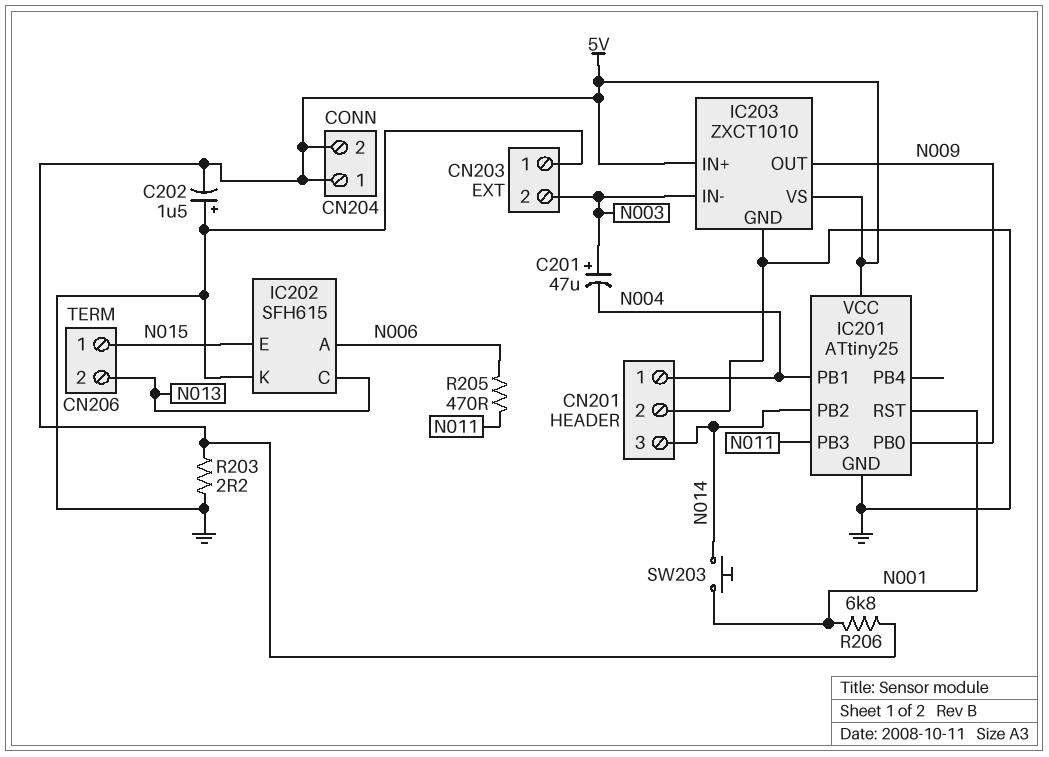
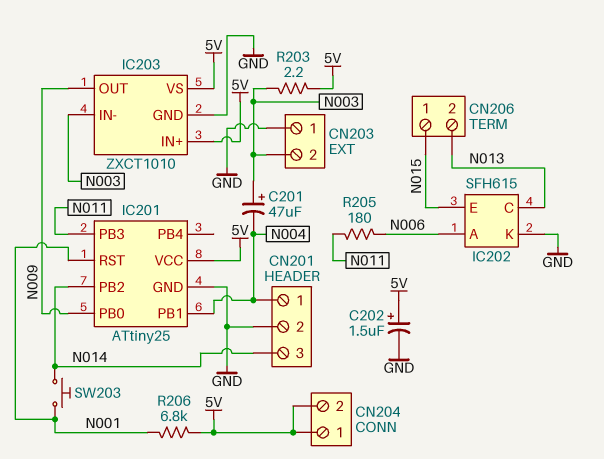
C202: 1.5uF (plus GND, minus 5V) -> 1.5uF (plus 5V, minus GND)
R203: 2.2 (5V, GND) -> 2.2 (5V, N003)
R205: 470 (N006, N011) -> 180 (N006, N011)

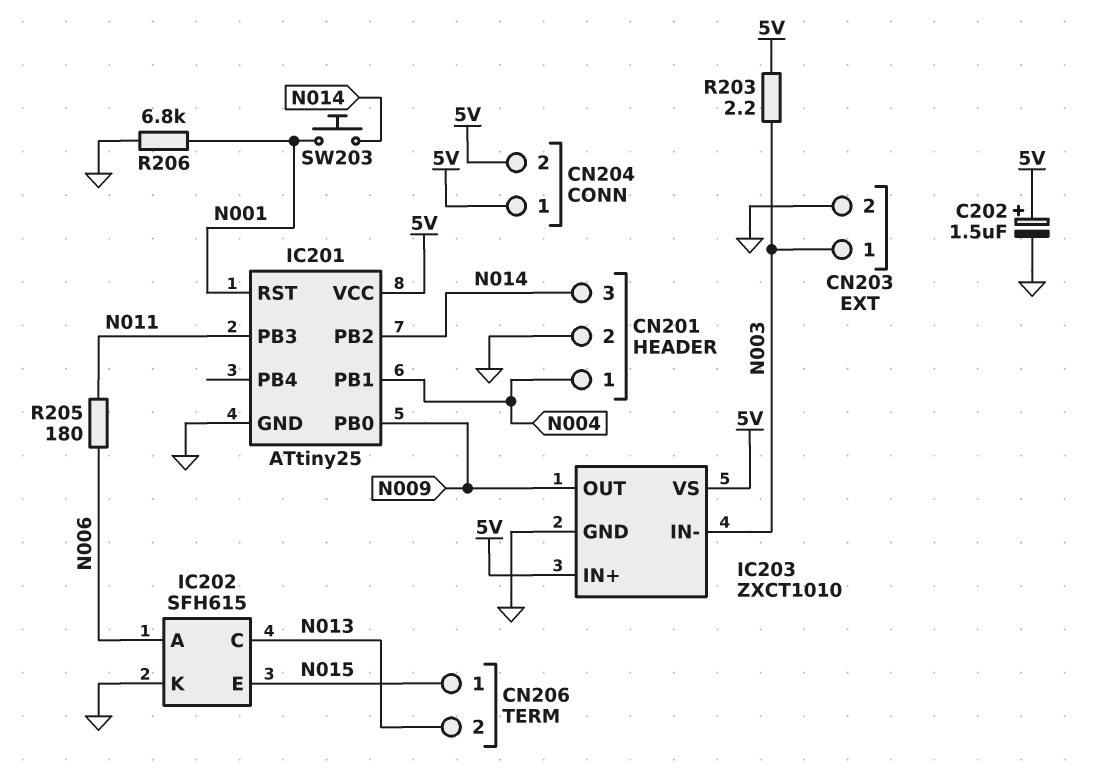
C201: 47uF (plus N003, minus N004) -> none
CN203 pin 1: GND -> N003
CN203 pin 2: N003 -> GND
R206: 6.8k (5V, N001) -> 6.8k (GND, N001)

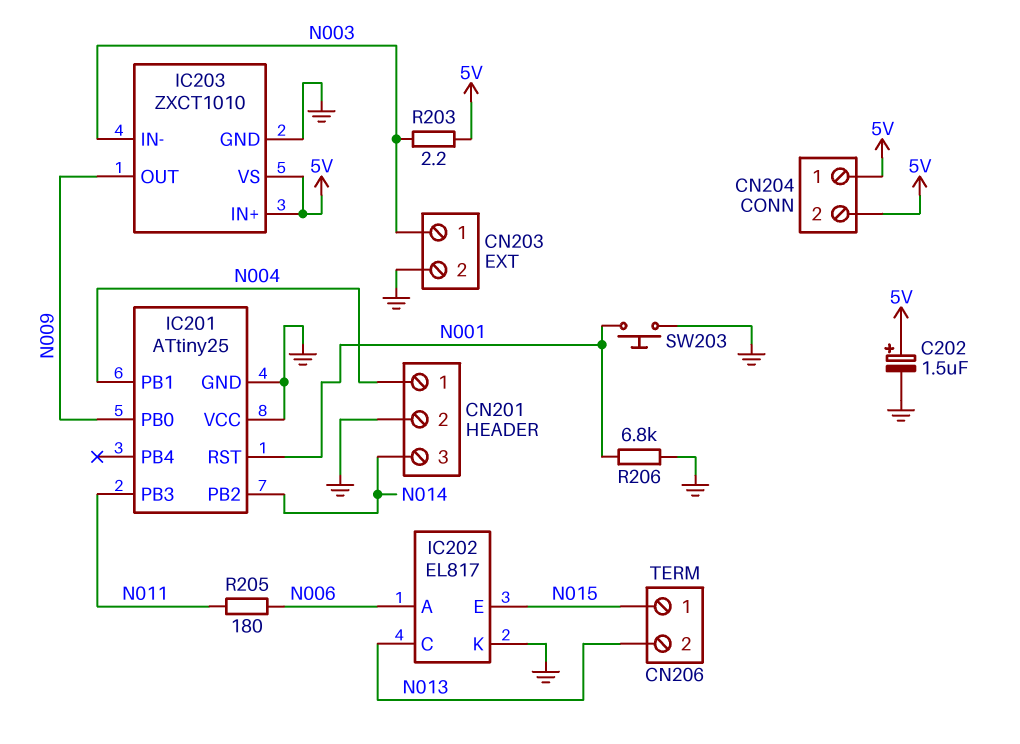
IC201 pin VCC: 5V -> GND
IC202: SFH615 -> EL817
SW203: button (N001, N014) -> button (GND, N001)

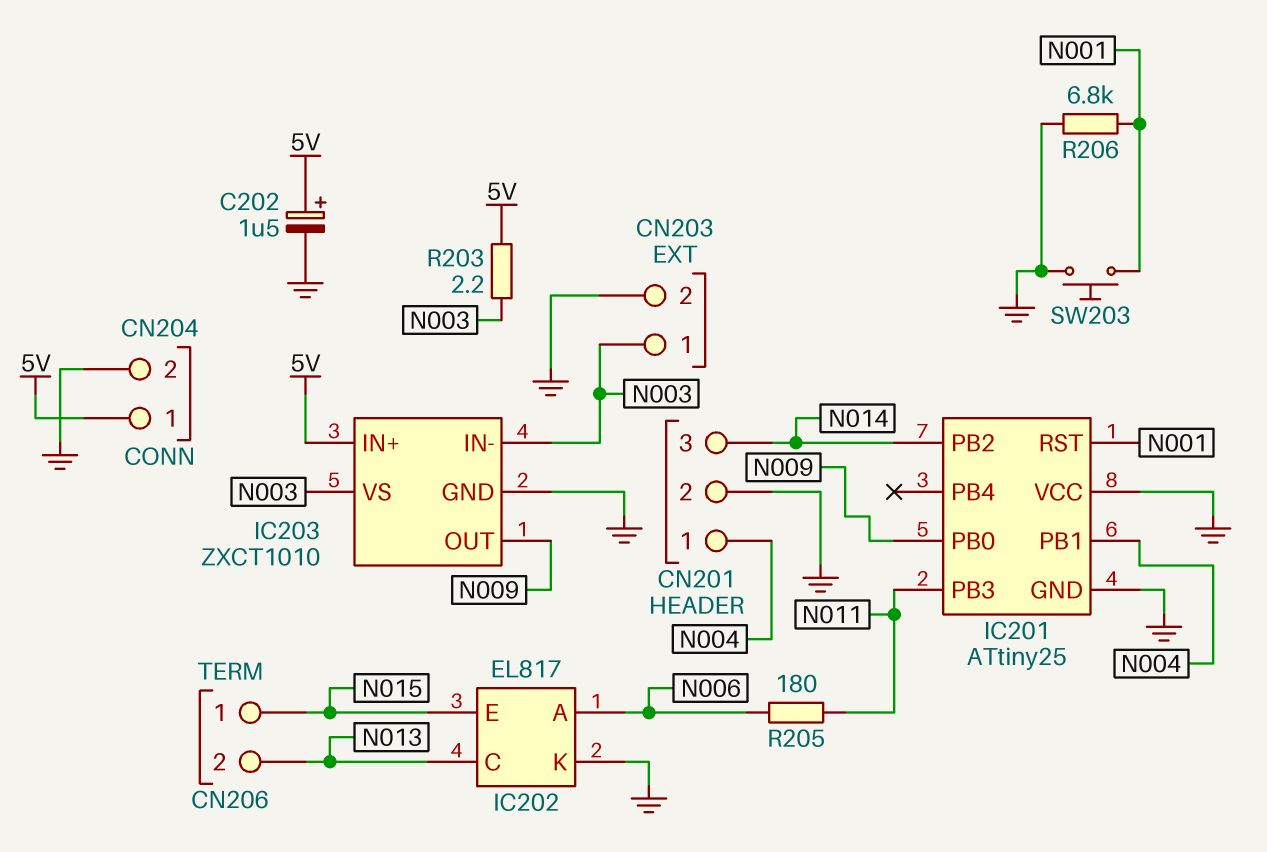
CN204 pin 2: 5V -> GND
IC203 pin VS: 5V -> N003

